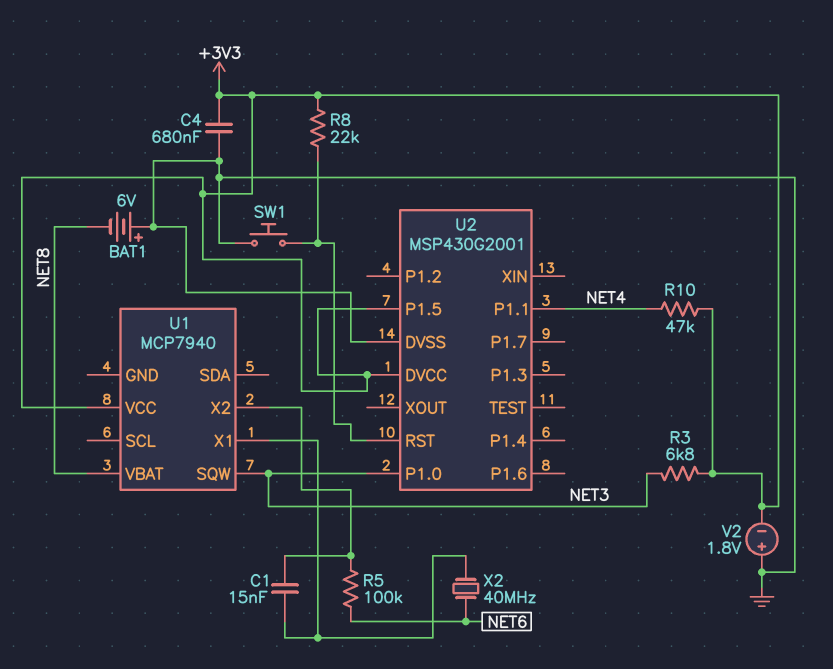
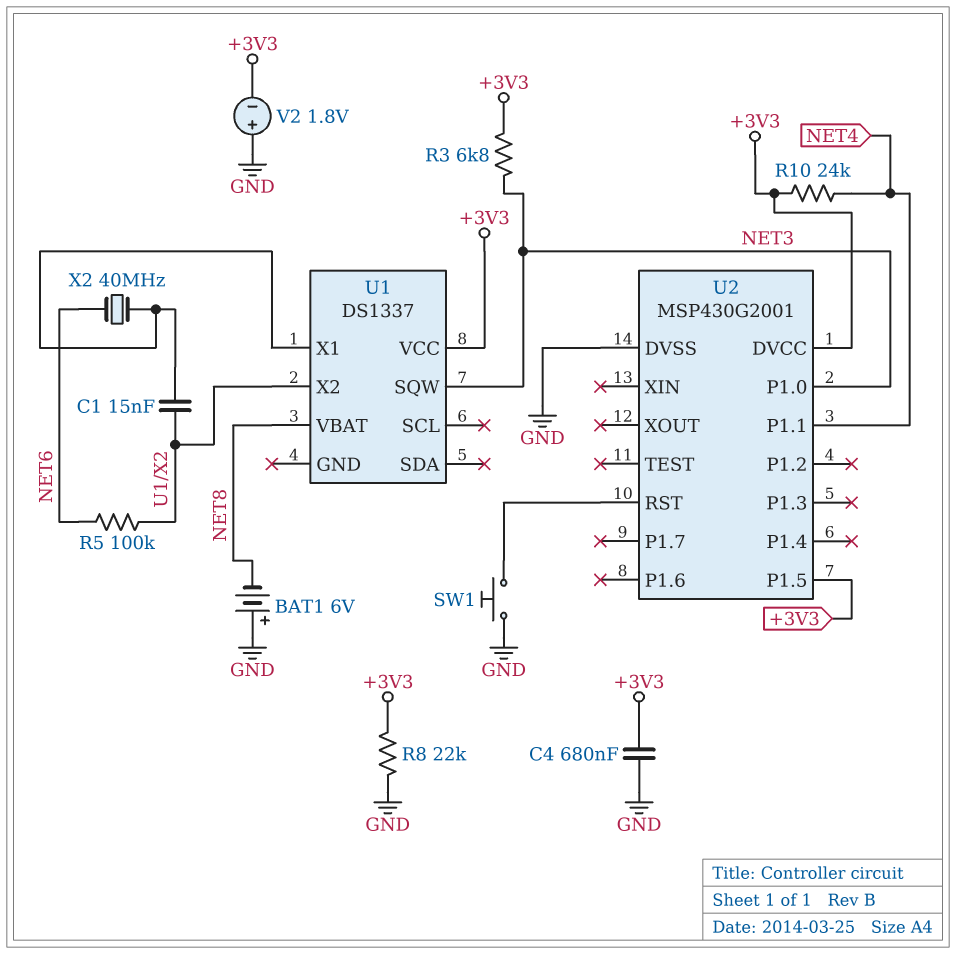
R8: 22k (+3V3, U2/RST) -> 22k (+3V3, GND)
R10: 47k (+3V3, NET4) -> 24k (+3V3, NET4)
U1: MCP7940 -> DS1337

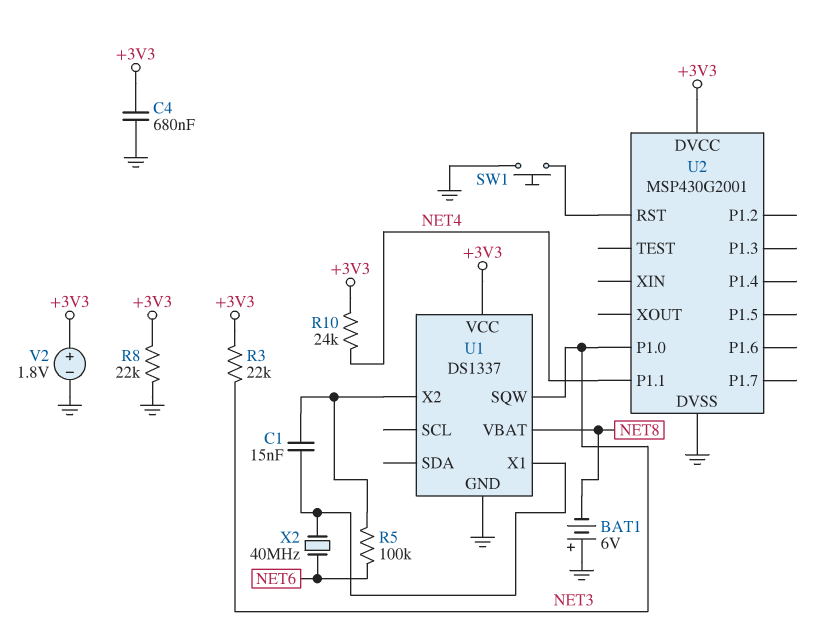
R3: 6.8k (+3V3, NET3) -> 22k (+3V3, NET3)
U1 pin GND: none -> GND
U2 pin P1.5: +3V3 -> none
V2: 1.8V (plus GND, minus +3V3) -> 1.8V (plus +3V3, minus GND)

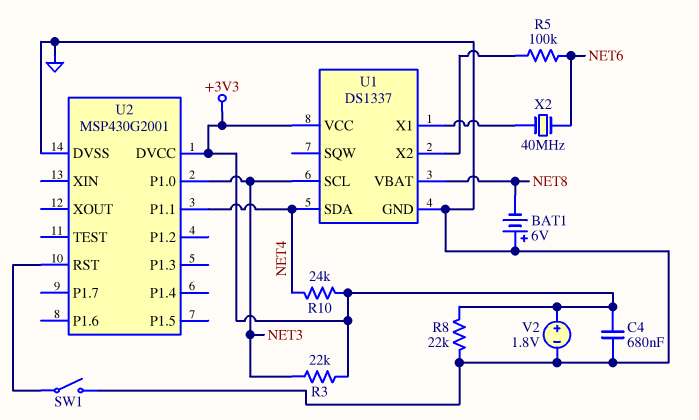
C1: 15nF (U1/X1, U1/X2) -> none
SW1: button (GND, U2/RST) -> switch (GND, U2/RST)
U1 pin SCL: none -> NET3
U1 pin SDA: none -> NET4
U1 pin SQW: NET3 -> none

